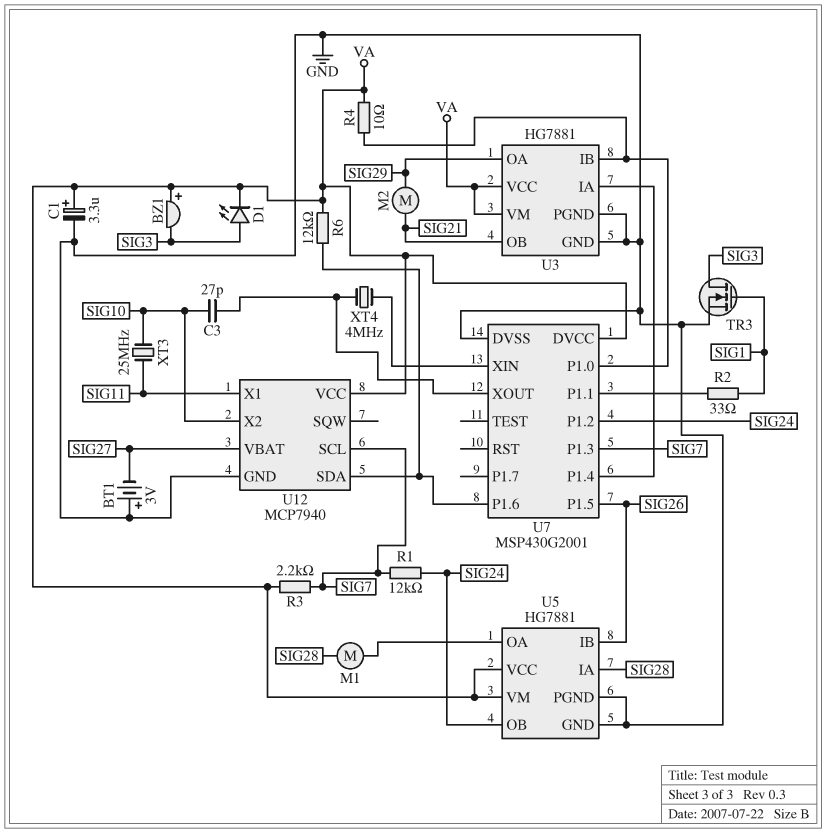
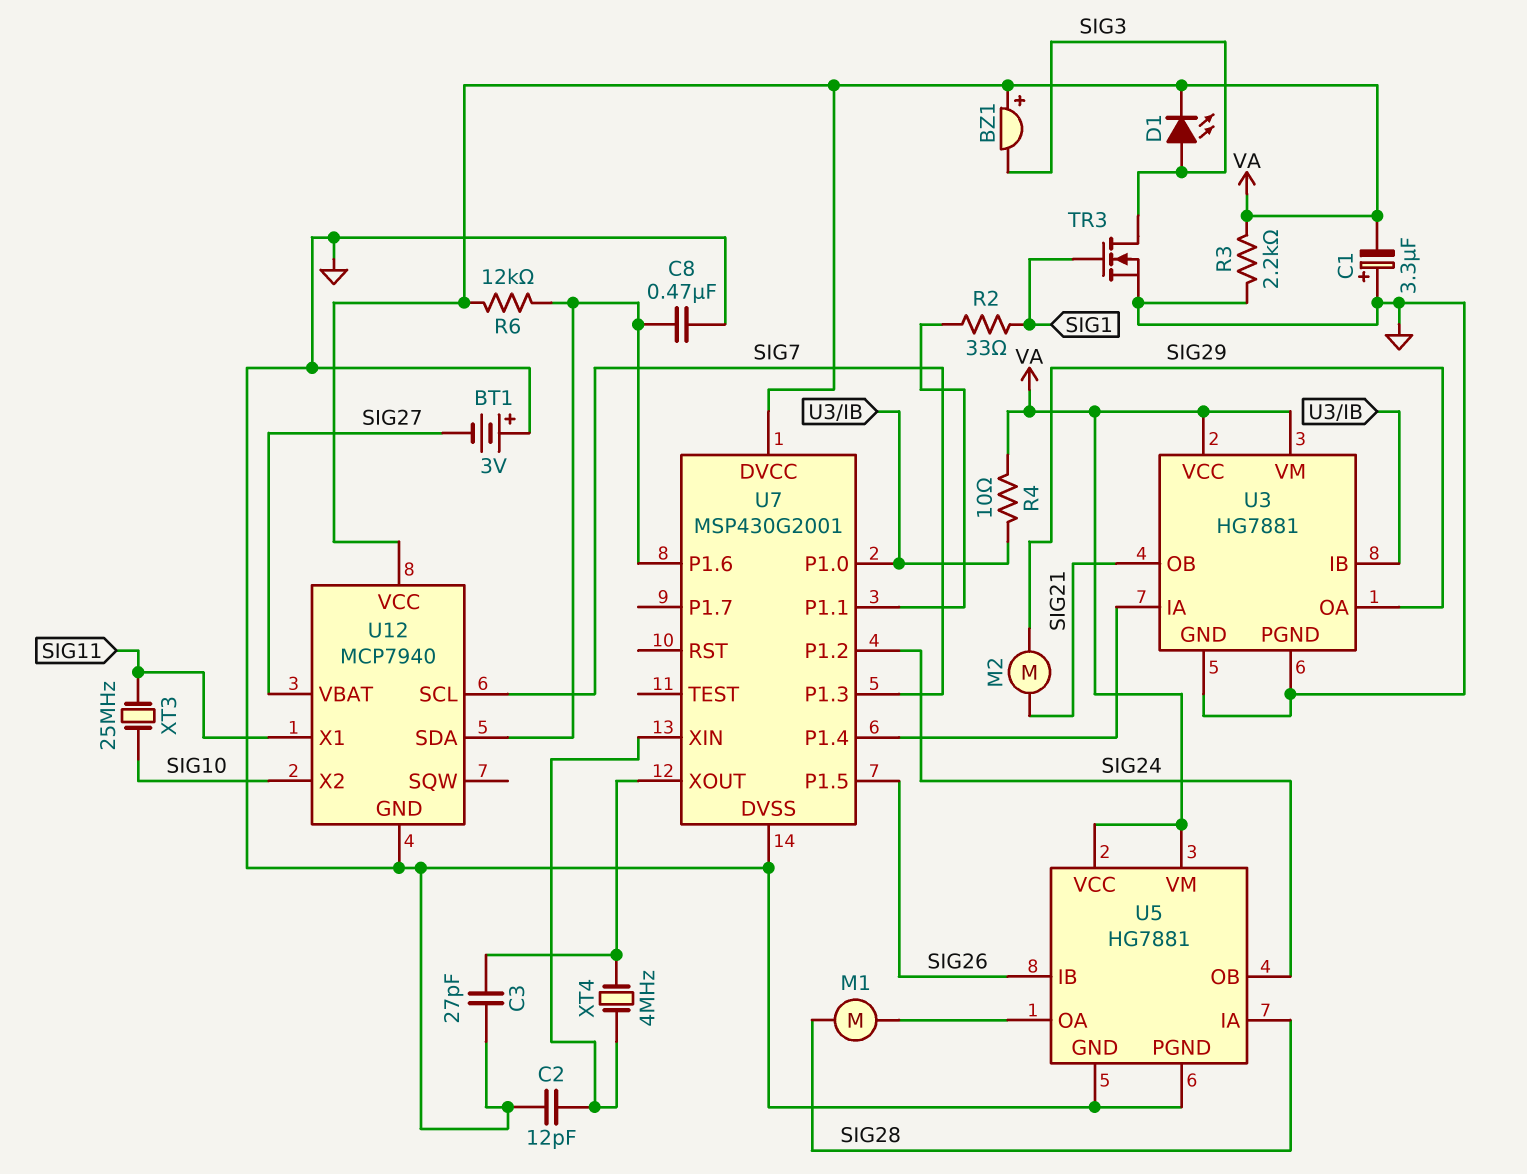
C1: 3.3uF (plus VA, minus GND) -> 3.3uF (plus GND, minus VA)
C2: none -> 12pF (GND, U7/XIN)
C3: 27pF (SIG10, U7/XOUT) -> 27pF (GND, U7/XOUT)
C8: none -> 470nF (GND, U7/P1.6)
R1: 12k (SIG7, SIG24) -> none
R3: 2.2k (SIG7, VA) -> 2.2k (GND, VA)

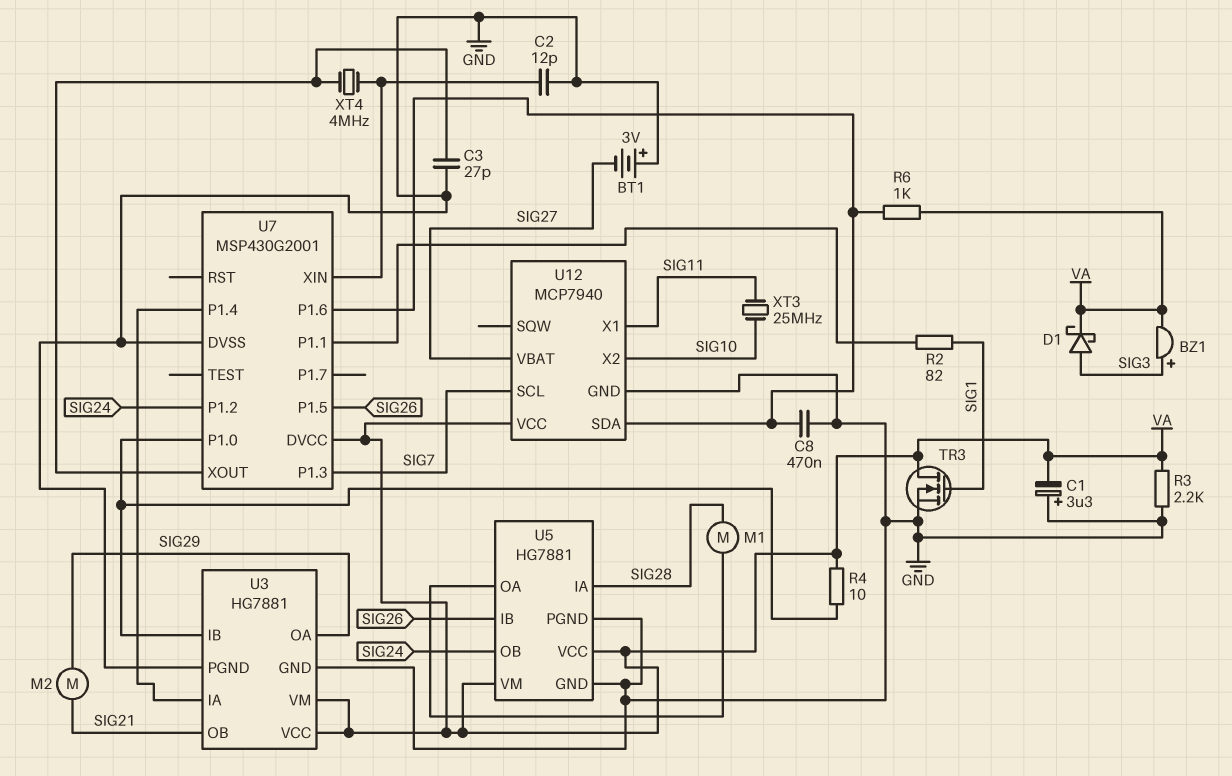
BZ1: buzzer (plus VA, minus SIG3) -> buzzer (plus SIG3, minus VA)
D1: LED (A SIG3, K VA) -> schottky (A SIG3, K VA)
R2: 33 (SIG1, U7/P1.1) -> 82 (SIG1, U7/P1.1)
R6: 12k (U7/P1.6, VA) -> 1k (U7/P1.6, VA)
TR3: NMOS (G SIG1, D SIG3, S GND) -> NMOS (G SIG1, D VA, S GND)

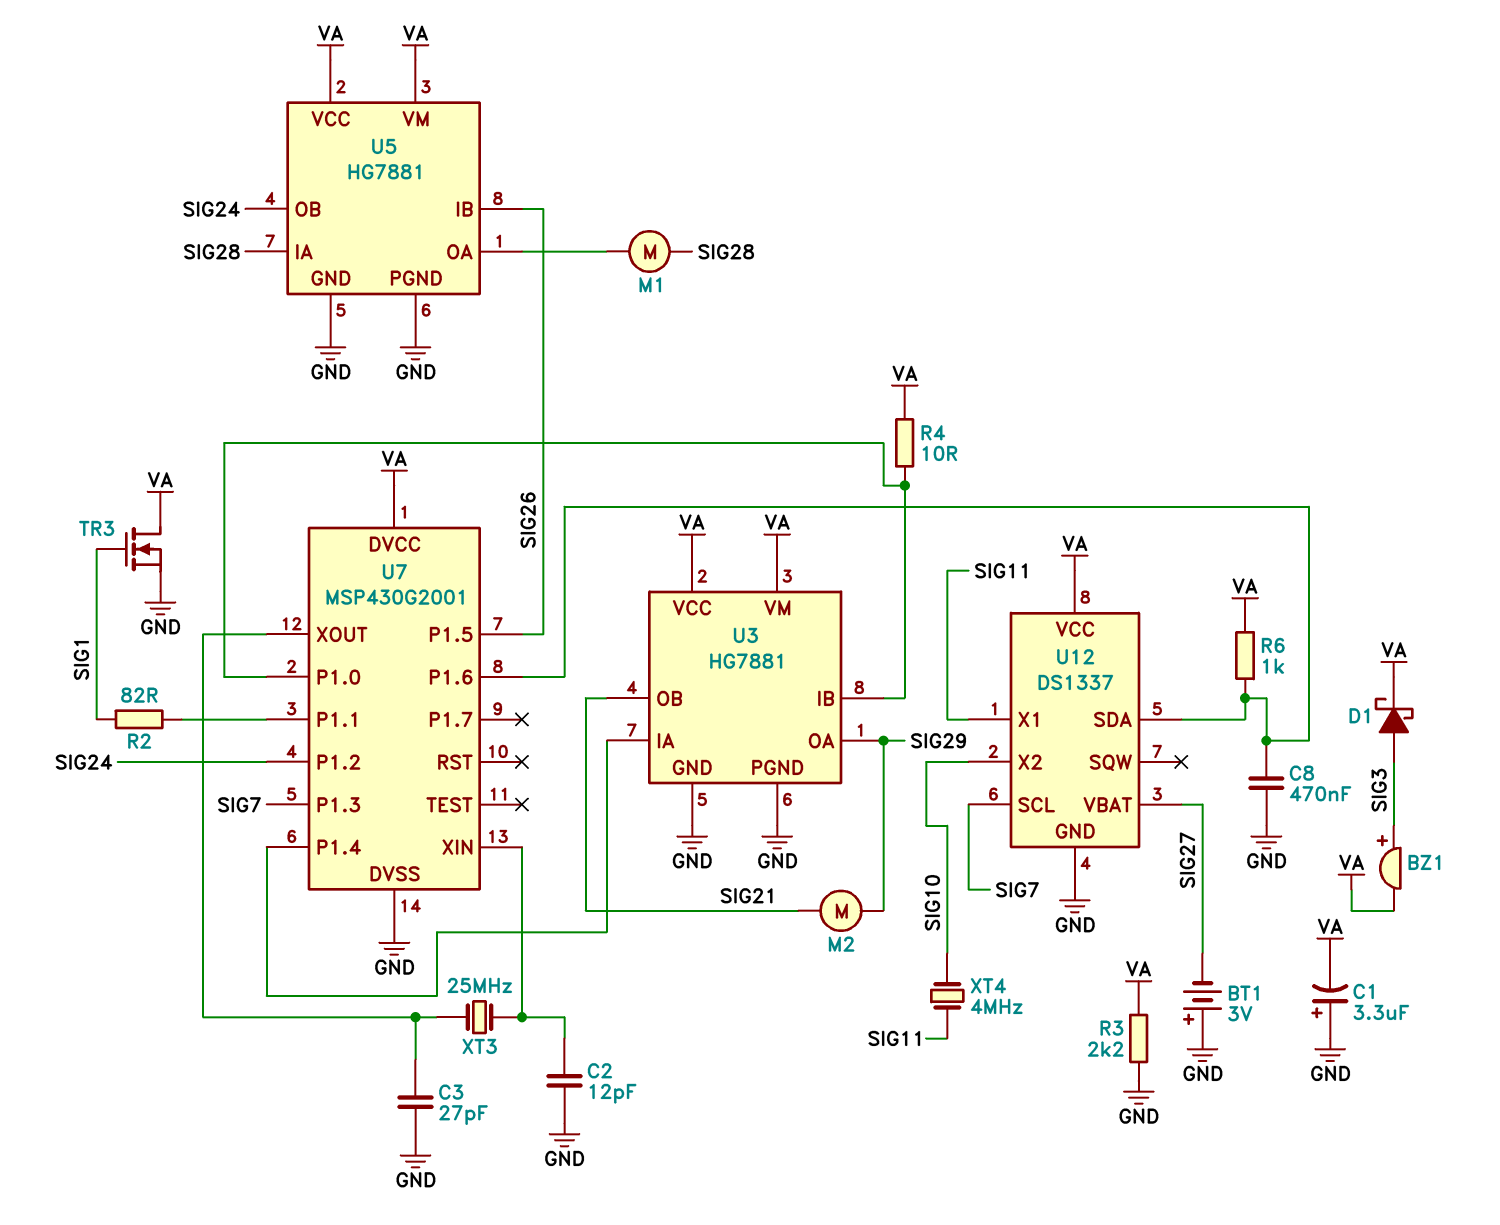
U12: MCP7940 -> DS1337
XT3: 25MHz (SIG10, SIG11) -> 25MHz (U7/XIN, U7/XOUT)
XT4: 4MHz (U7/XIN, U7/XOUT) -> 4MHz (SIG10, SIG11)

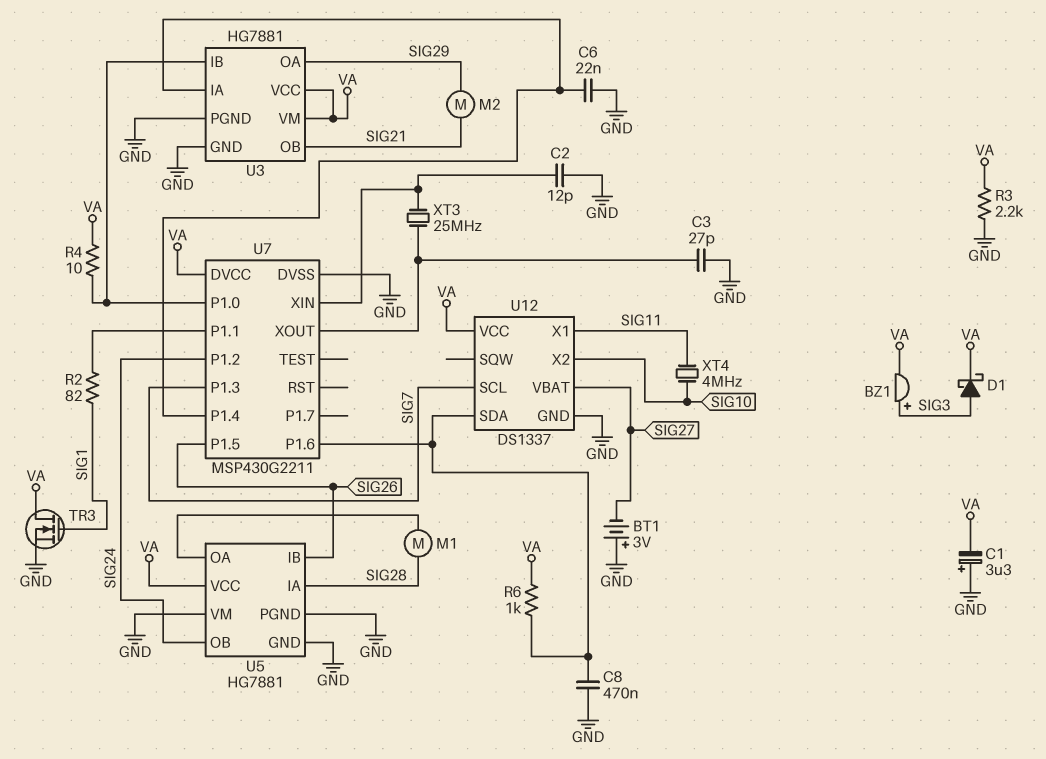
C6: none -> 22nF (GND, U3/IA)
U5 pin VM: VA -> GND
U7: MSP430G2001 -> MSP430G2211

